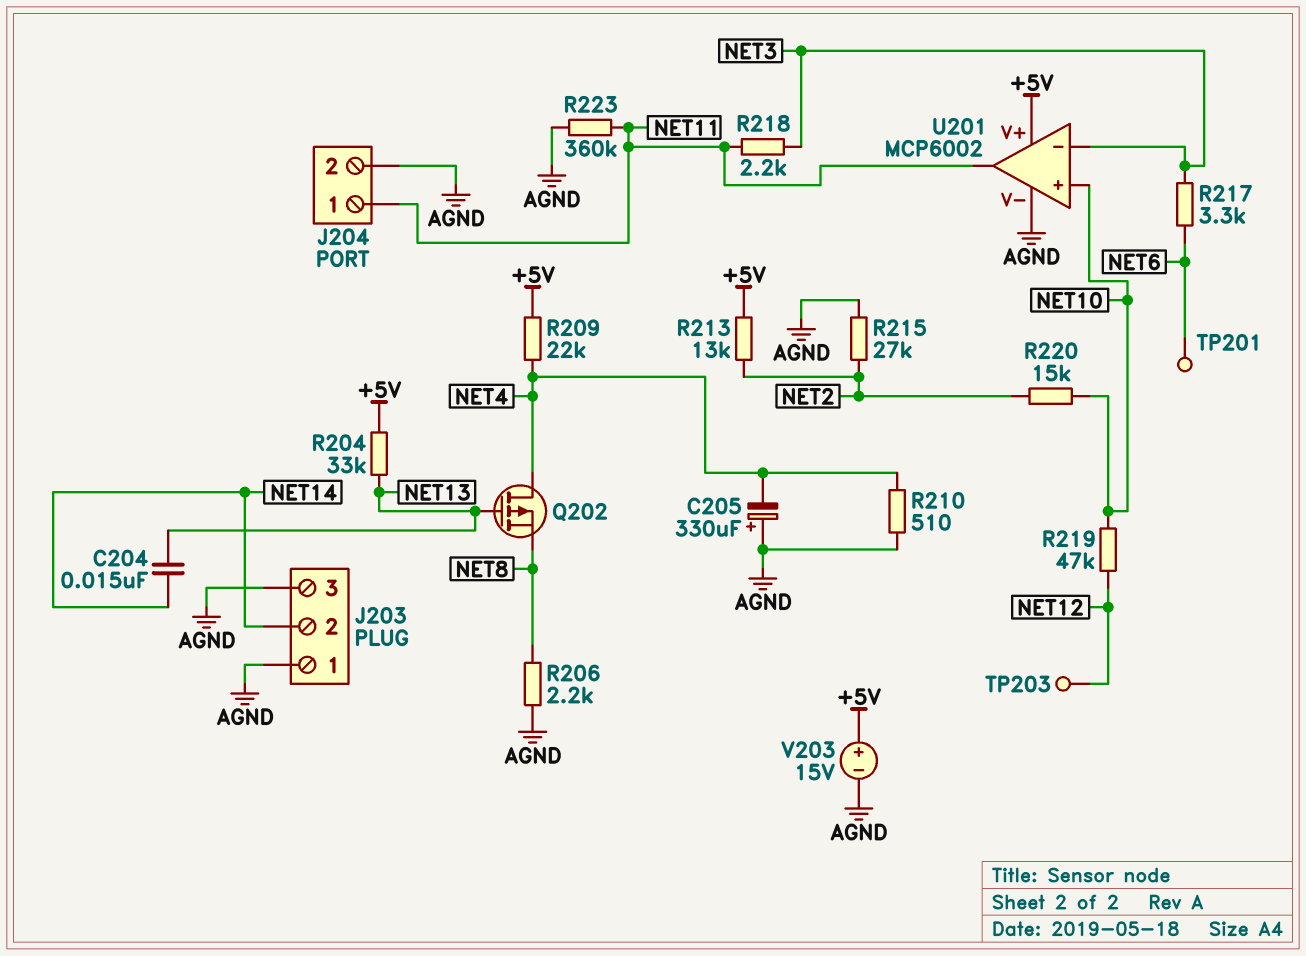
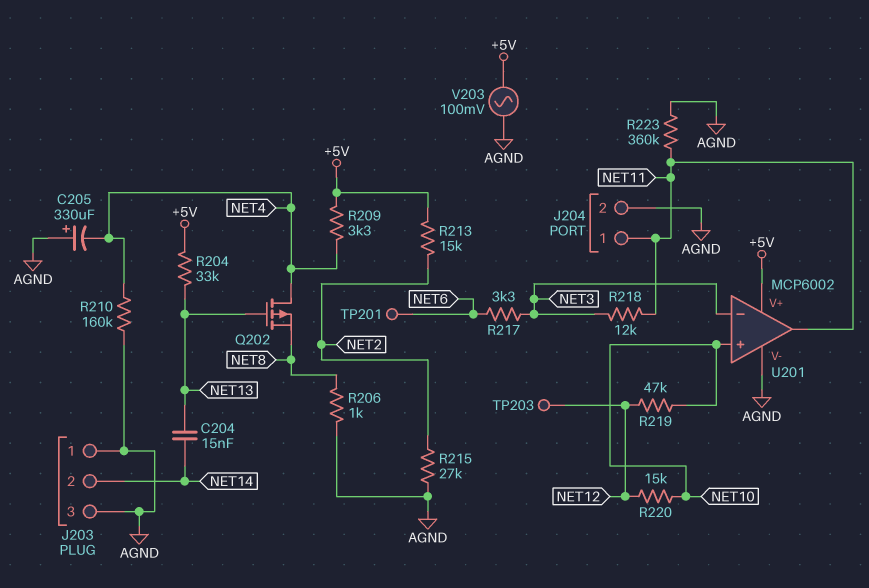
R206: 2.2k (AGND, NET8) -> 1k (AGND, NET8)
R209: 22k (+5V, NET4) -> 3.3k (+5V, NET4)
R210: 510 (AGND, NET4) -> 160k (AGND, NET4)
R213: 13k (+5V, NET2) -> 15k (+5V, NET2)
R218: 2.2k (NET3, NET11) -> 12k (NET3, NET11)
R220: 15k (NET2, NET10) -> 15k (NET10, NET12)
V203: 15V (plus +5V, minus AGND) -> AC 100mV (+5V, AGND)

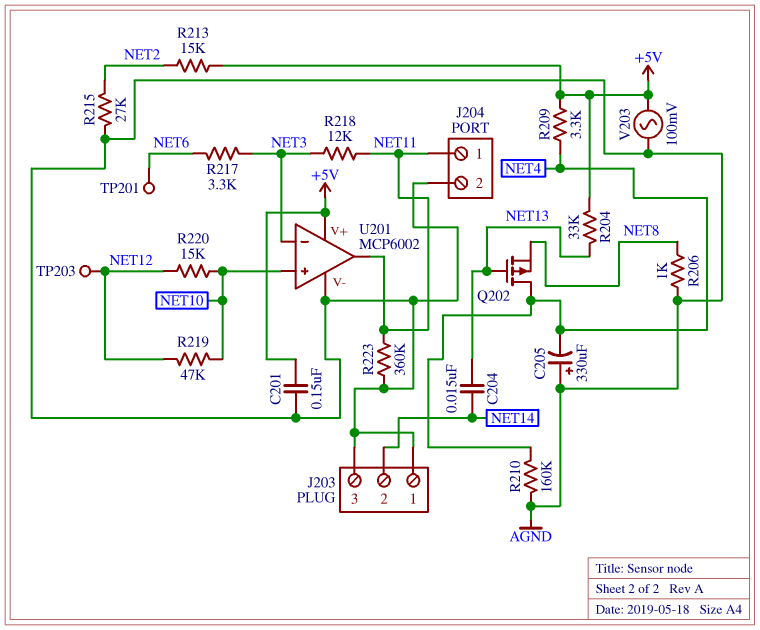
C201: none -> 150nF (+5V, AGND)

